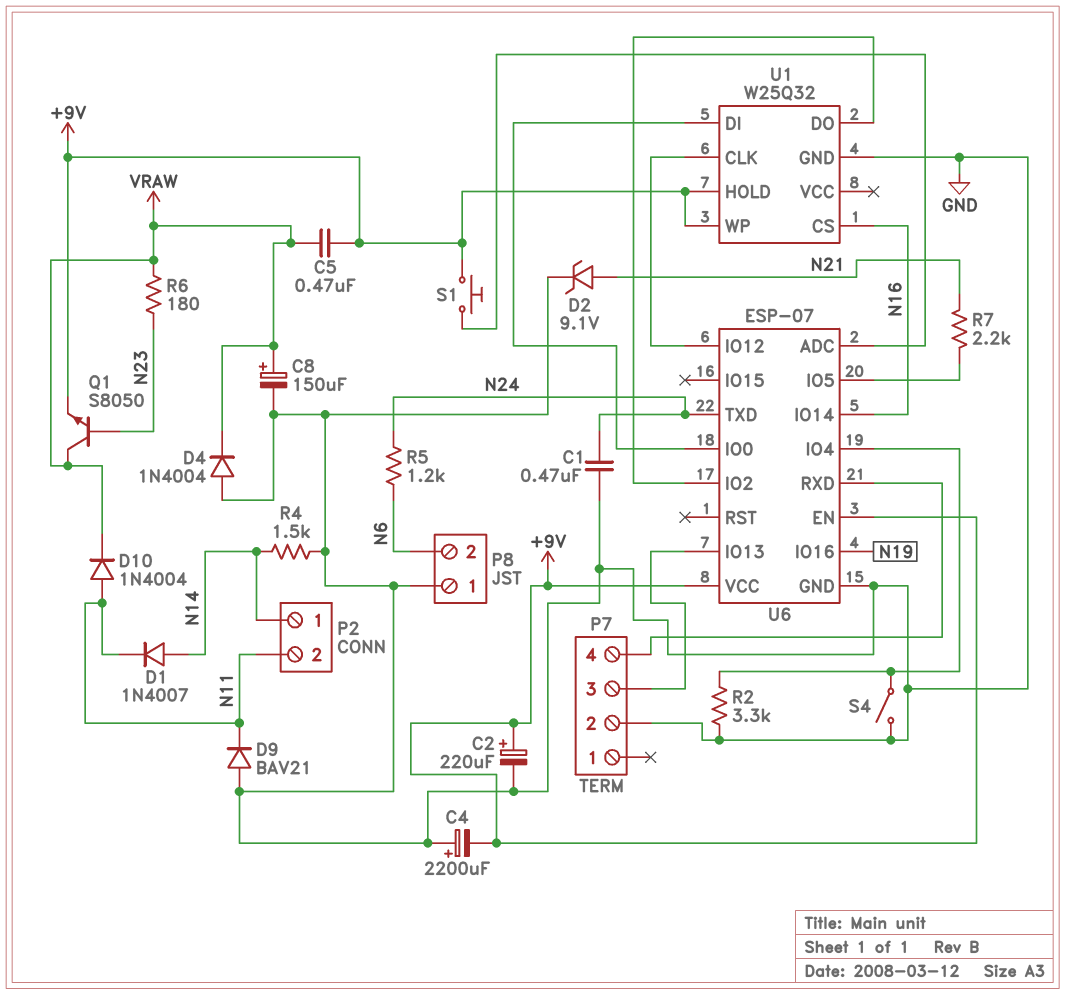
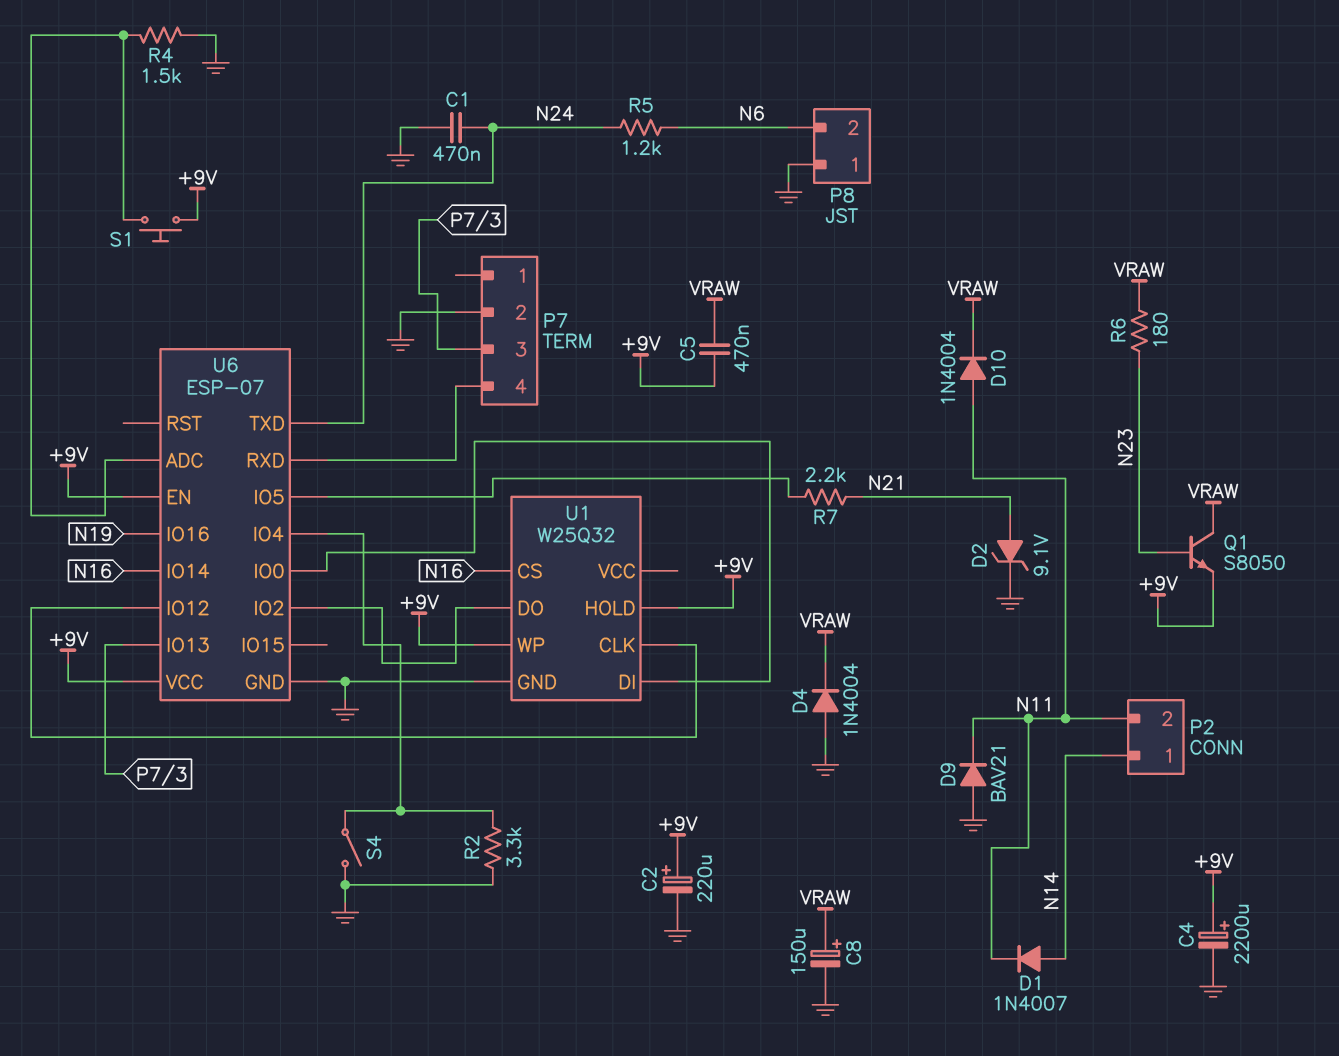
C4: 2200uF (plus GND, minus +9V) -> 2200uF (plus +9V, minus GND)
R4: 1.5k (GND, N14) -> 1.5k (GND, U6/ADC)

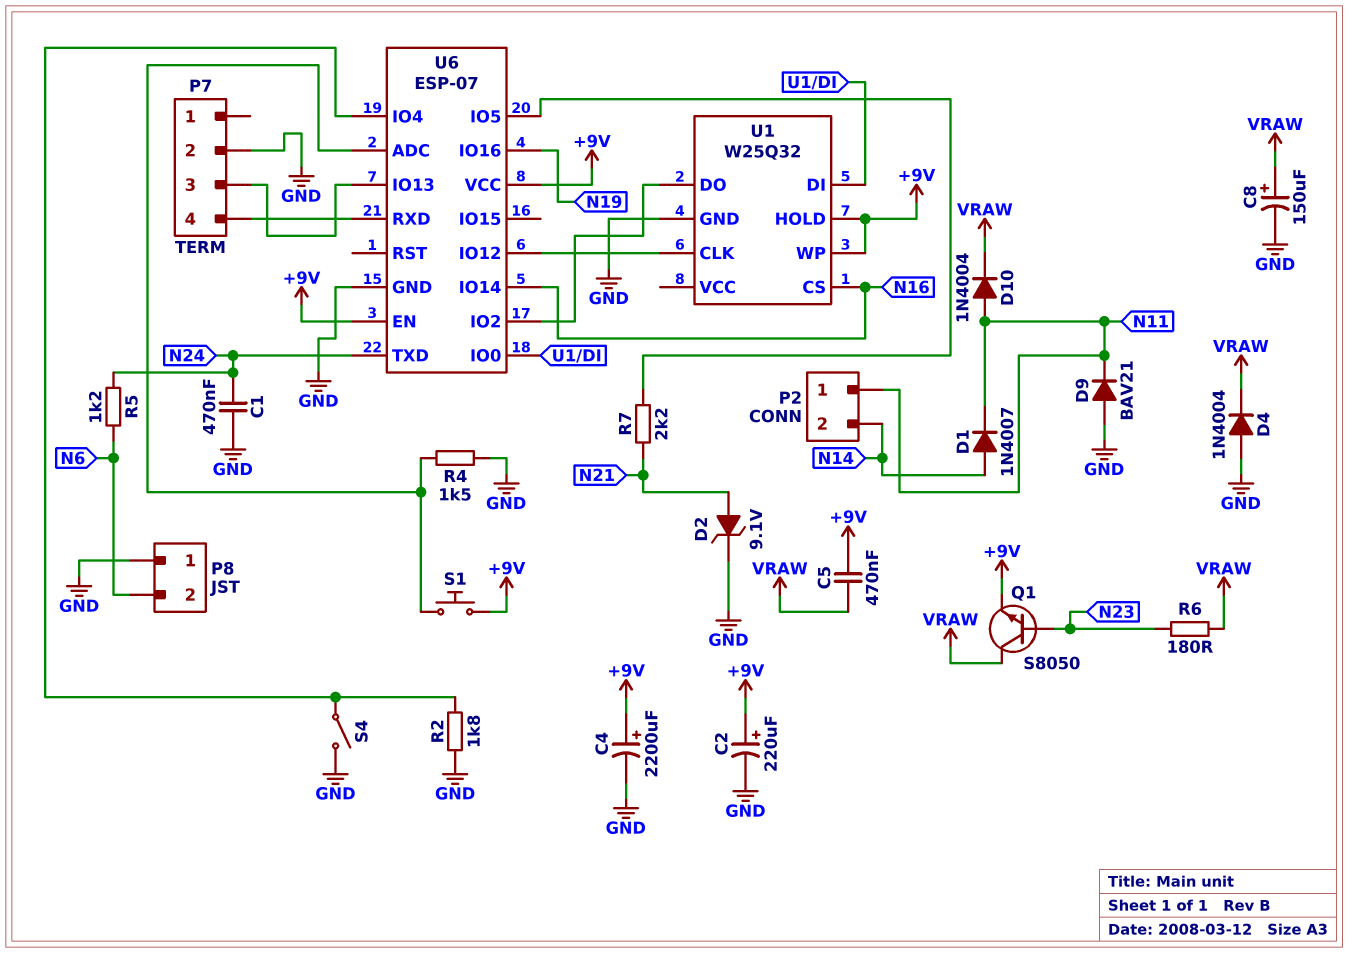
P2 pin 1: N14 -> N11
P2 pin 2: N11 -> N14
R2: 3.3k (GND, U6/IO4) -> 1.8k (GND, U6/IO4)

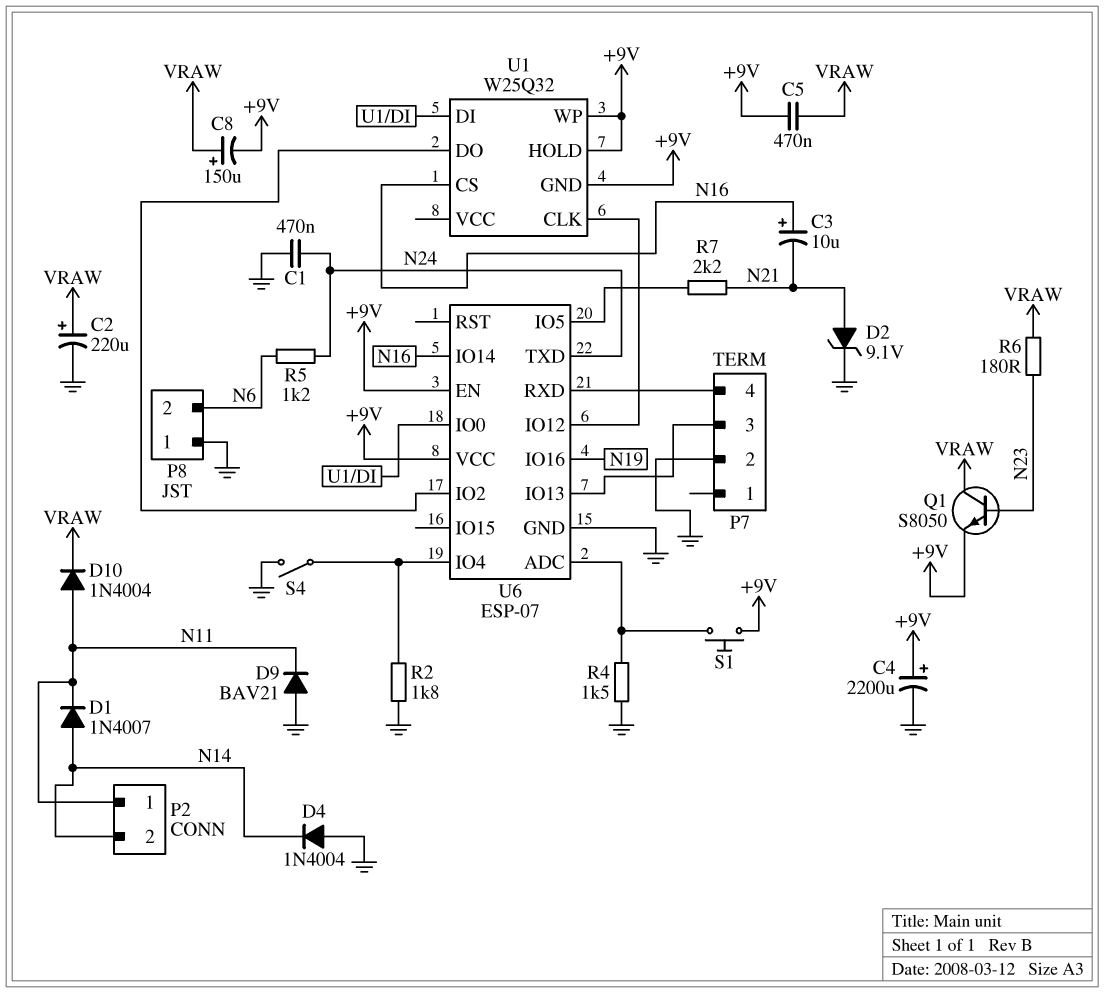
C2: 220uF (plus +9V, minus GND) -> 220uF (plus VRAW, minus GND)
C3: none -> 10uF (plus N16, minus N21)
C8: 150uF (plus VRAW, minus GND) -> 150uF (plus VRAW, minus +9V)
D4: diode 1N4004 (A GND, K VRAW) -> diode 1N4004 (A GND, K N14)
U1 pin GND: GND -> +9V

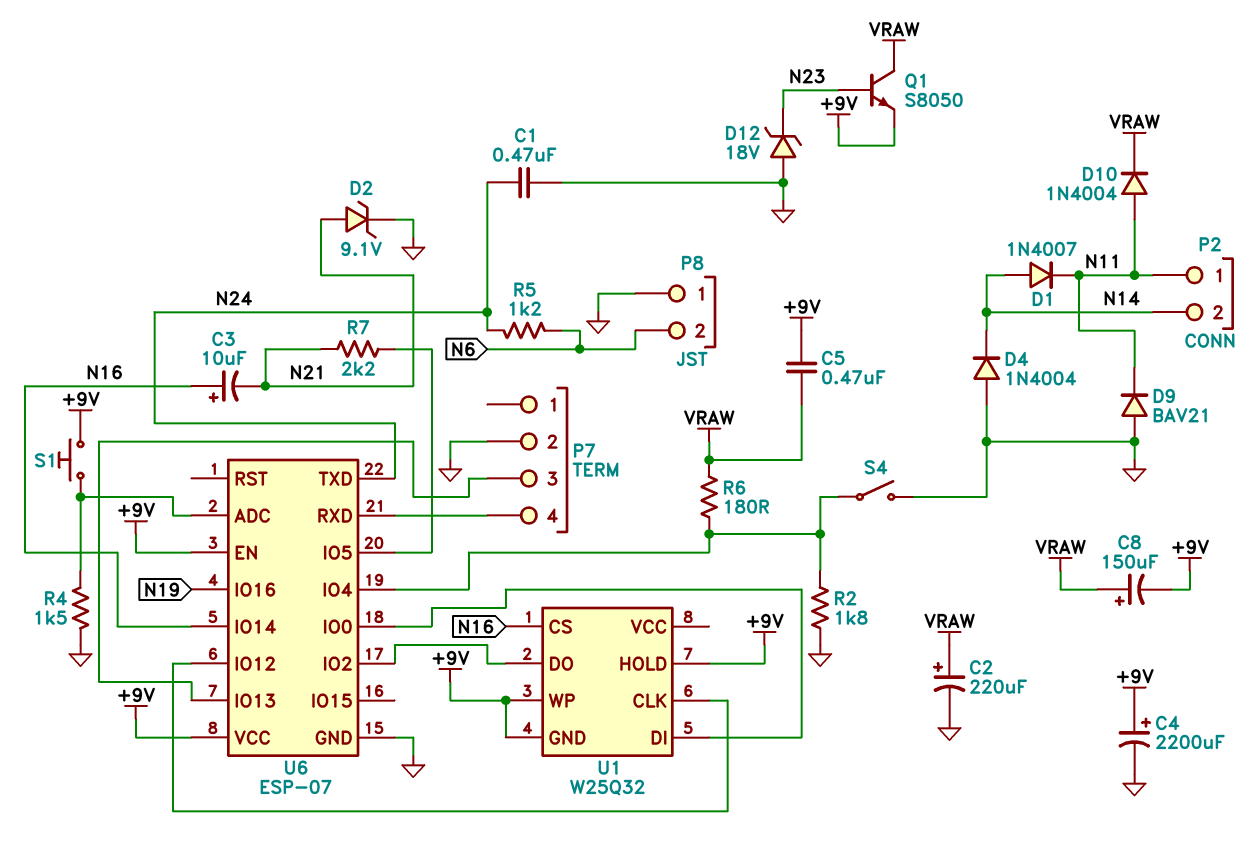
D12: none -> zener 18V (A GND, K N23)
R6: 180 (N23, VRAW) -> 180 (U6/IO4, VRAW)

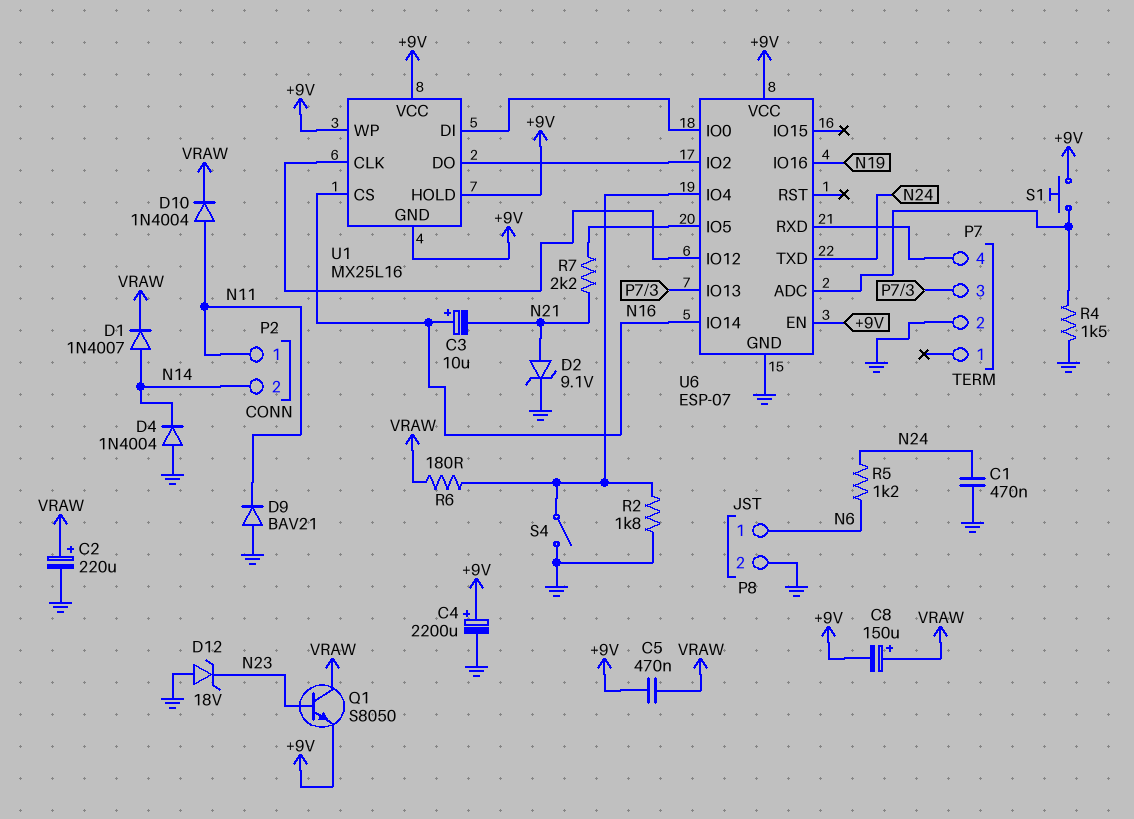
D1: diode 1N4007 (A N14, K N11) -> diode 1N4007 (A N14, K VRAW)
P8 pin 1: GND -> N6
P8 pin 2: N6 -> GND
U1: W25Q32 -> MX25L16
U1 pin VCC: none -> +9V

